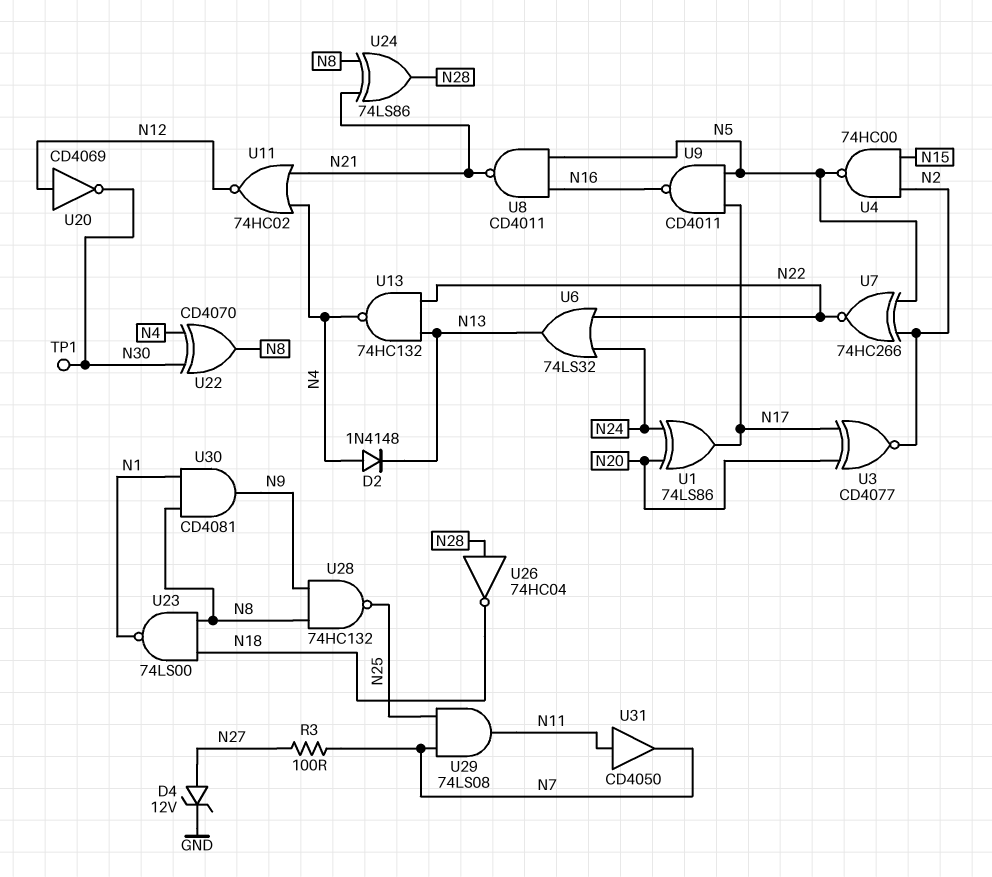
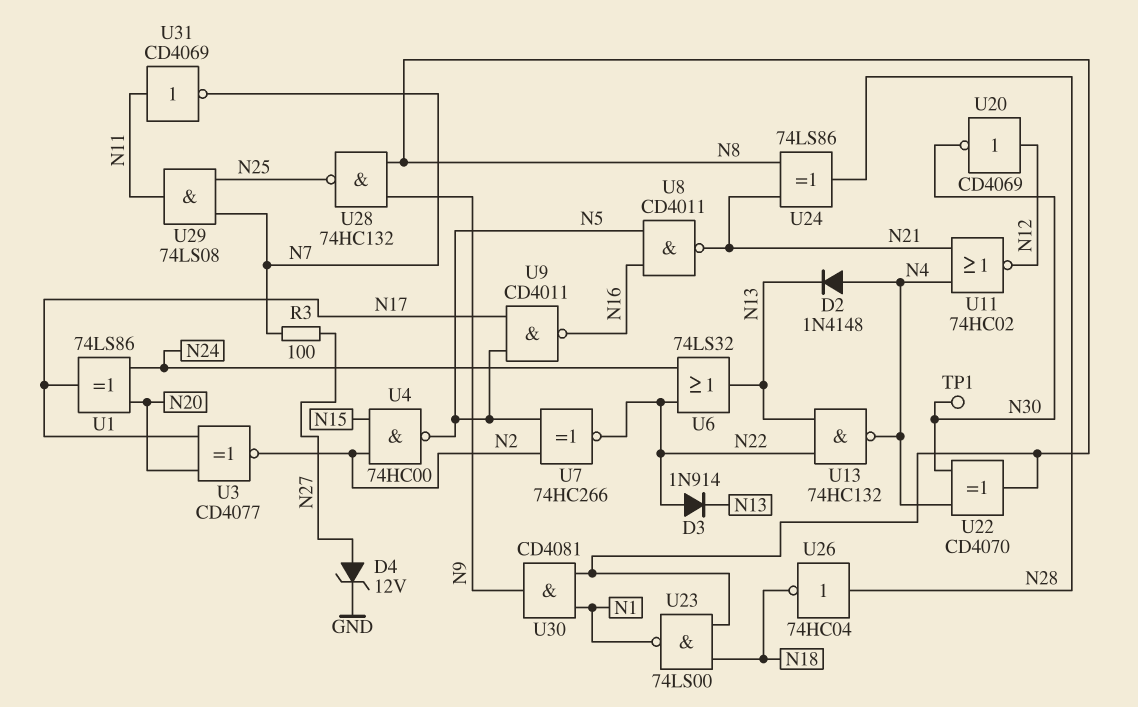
D3: none -> diode 1N914 (A N22, K N13)
U31: buffer CD4050 (in N11, out N7) -> NOT CD4069 (in N11, out N7)

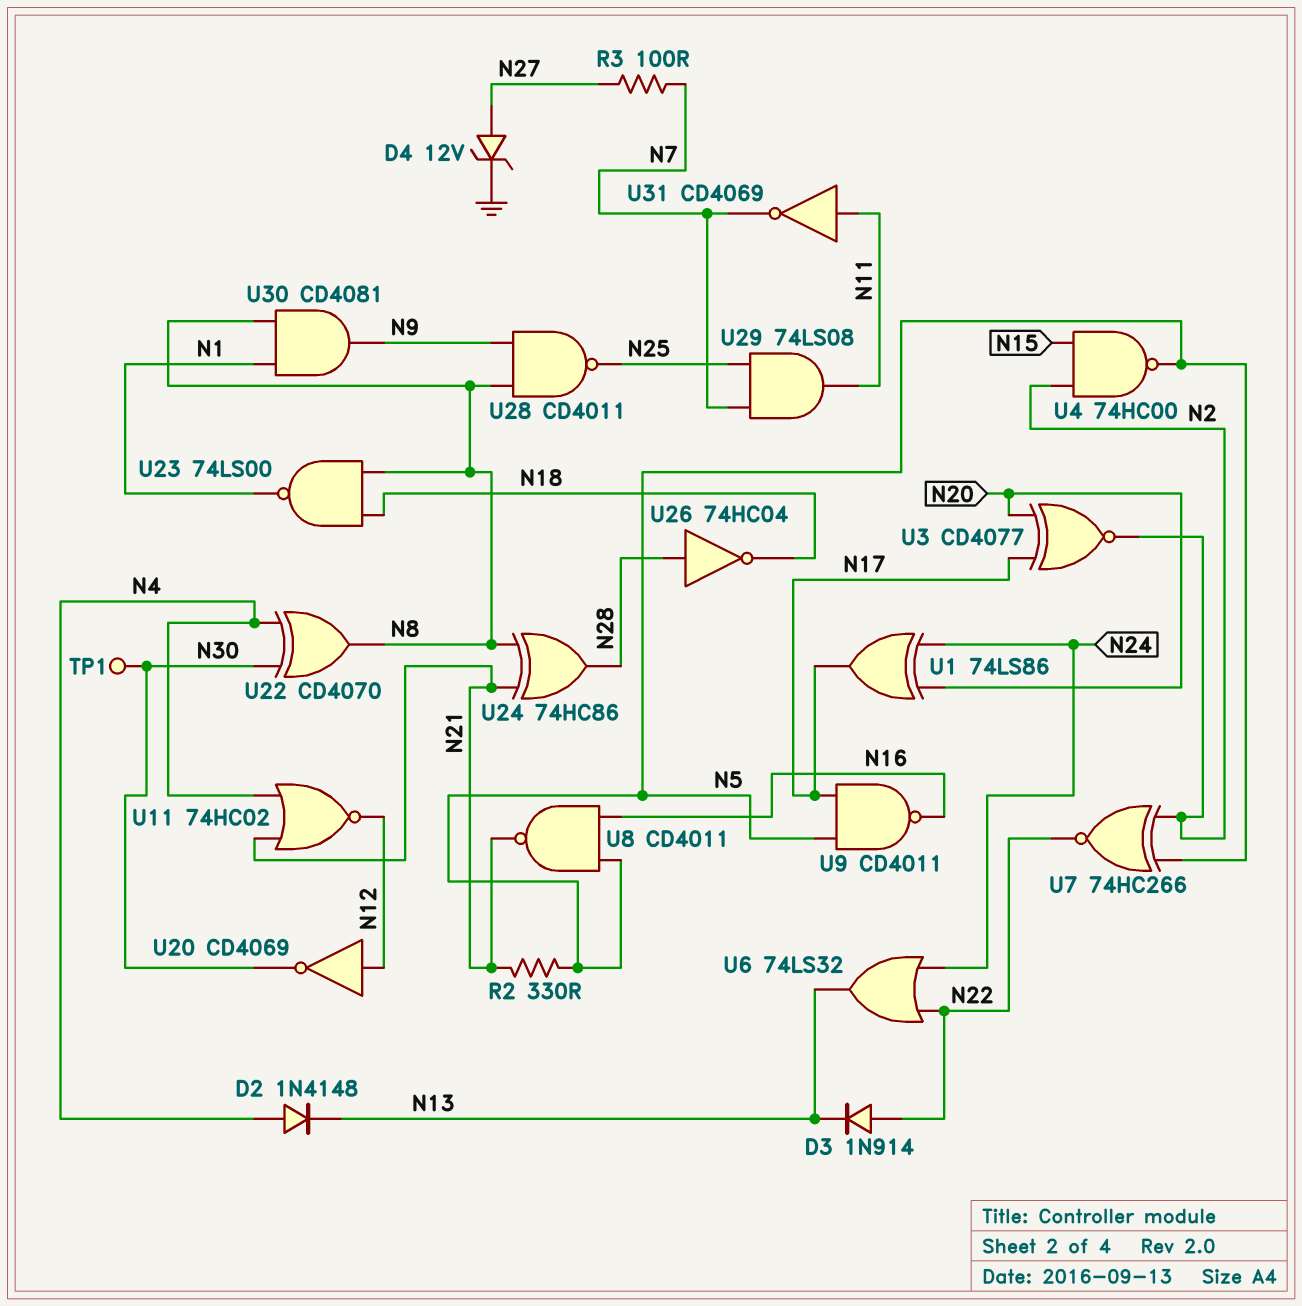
R2: none -> 330 (N5, N21)
U13: NAND 74HC132 (in N13, in N22, out N4) -> none
U24: XOR 74LS86 (in N8, in N21, out N28) -> XOR 74HC86 (in N8, in N21, out N28)
U28: NAND 74HC132 (in N8, in N9, out N25) -> NAND CD4011 (in N8, in N9, out N25)

